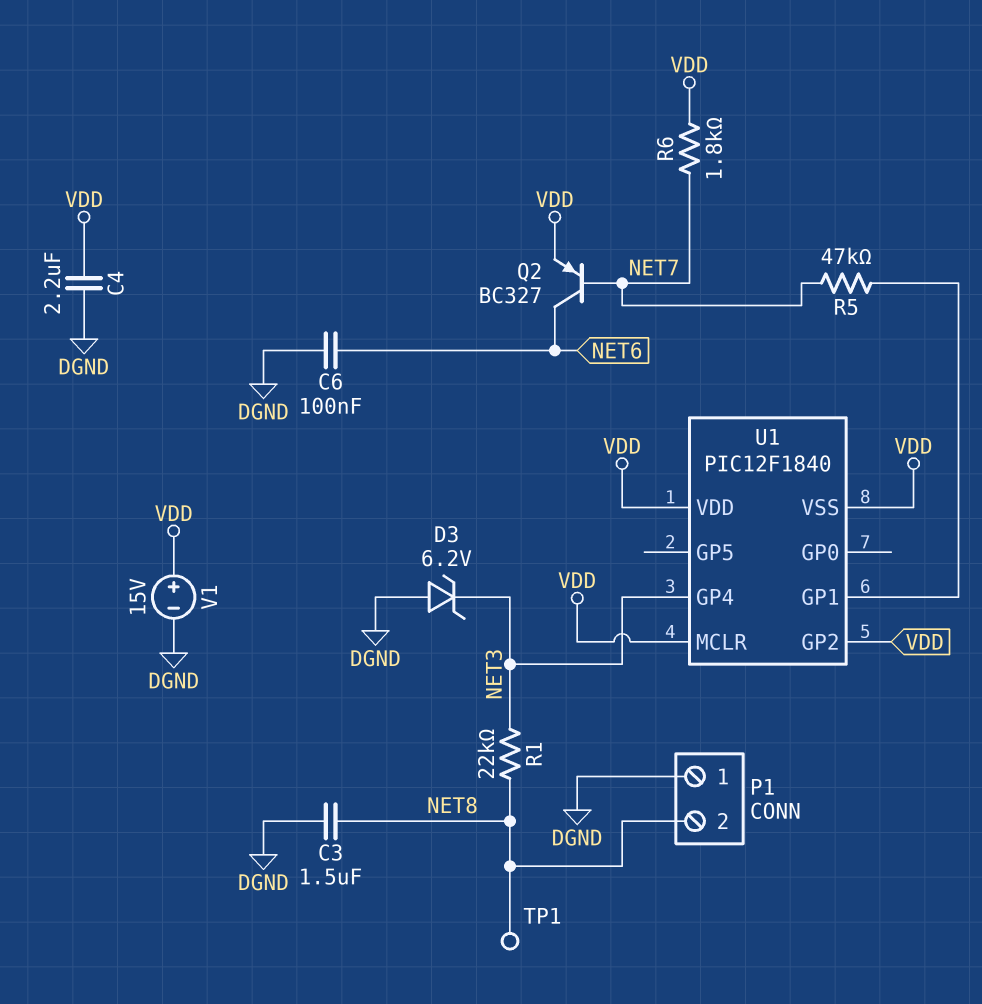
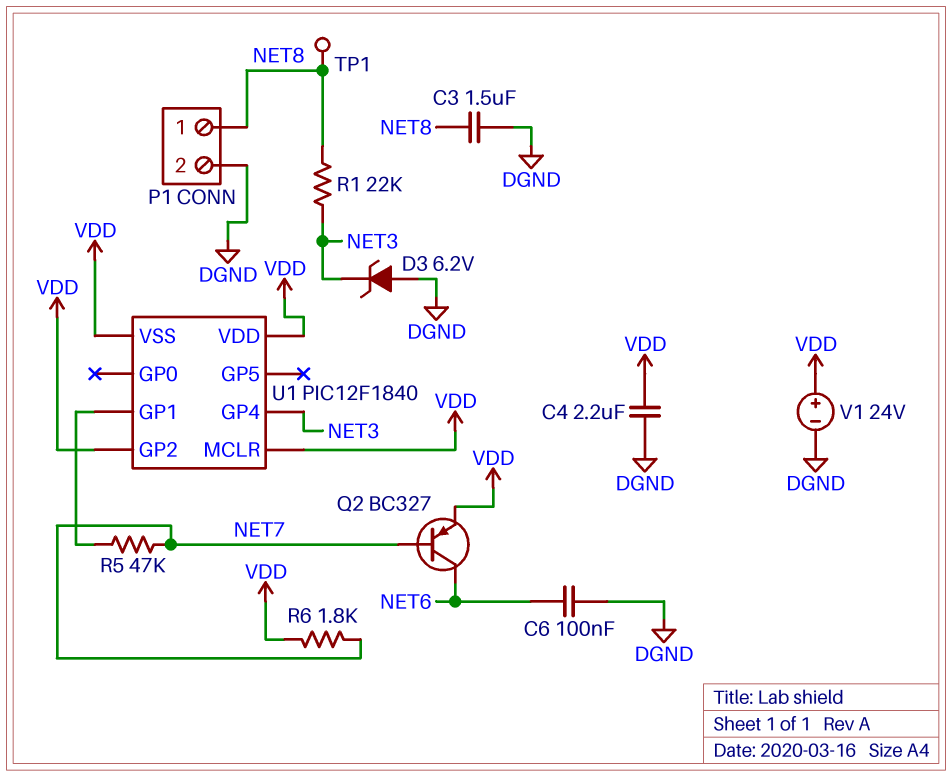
P1 pin 1: DGND -> NET8
P1 pin 2: NET8 -> DGND
V1: 15V (plus VDD, minus DGND) -> 24V (plus VDD, minus DGND)

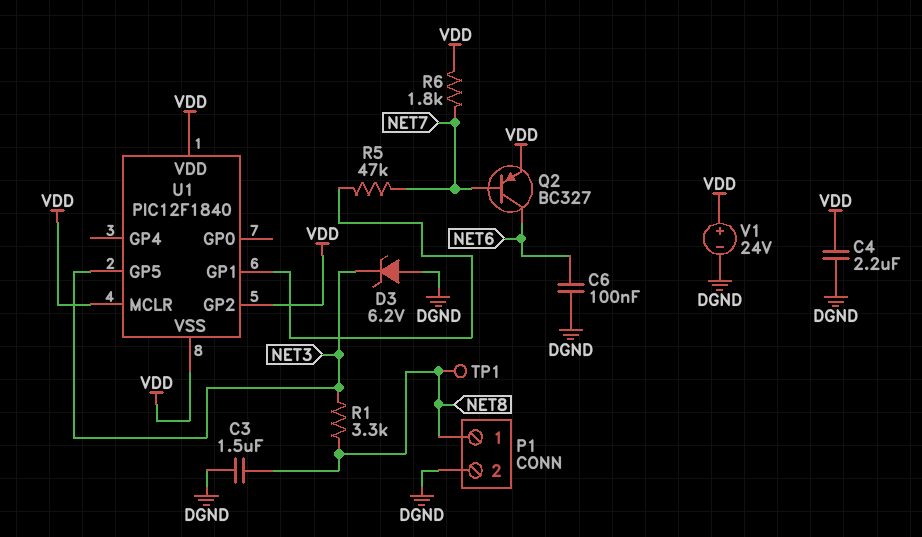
R1: 22k (NET3, NET8) -> 3.3k (NET3, NET8)
U1 pin GP4: NET3 -> none
U1 pin GP5: none -> NET3

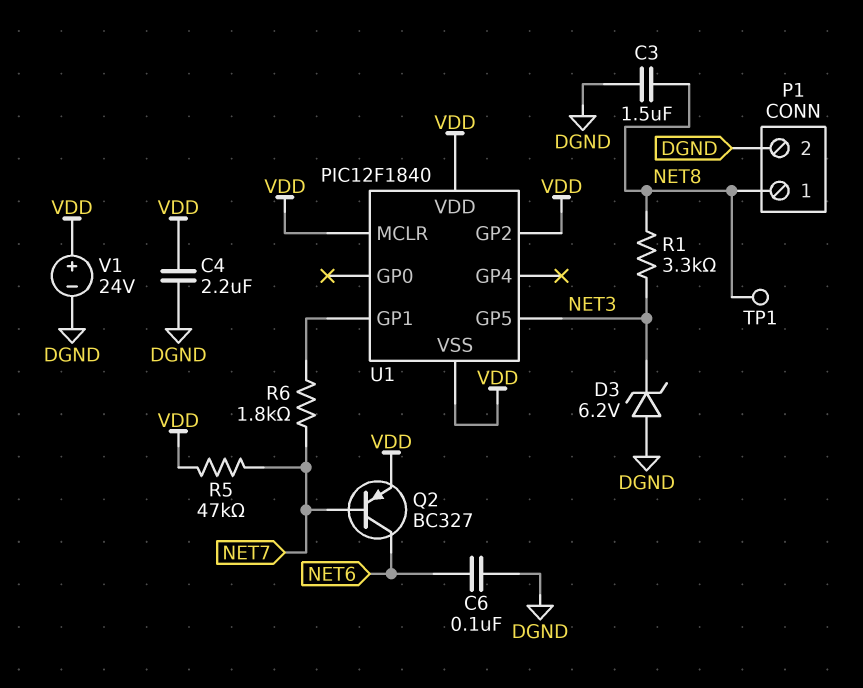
R5: 47k (NET7, U1/GP1) -> 47k (NET7, VDD)
R6: 1.8k (NET7, VDD) -> 1.8k (NET7, U1/GP1)

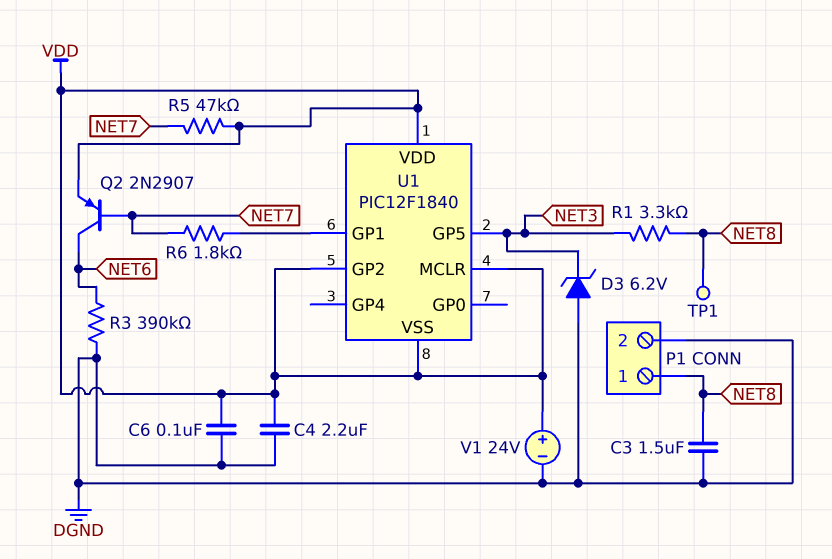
C6: 100nF (DGND, NET6) -> 100nF (DGND, VDD)
Q2: PNP BC327 (B NET7, C NET6, E VDD) -> PNP 2N2907 (B NET7, C NET6, E VDD)
R3: none -> 390k (DGND, NET6)

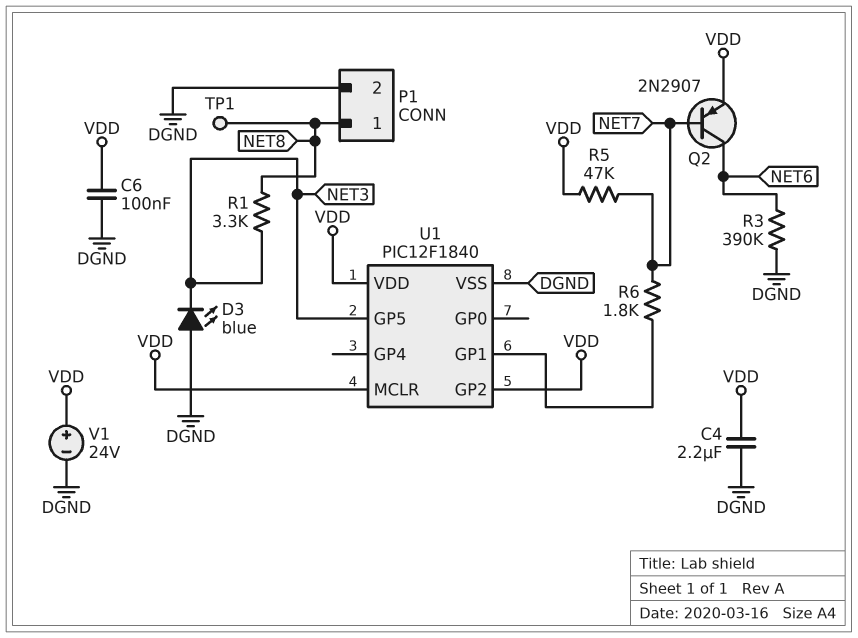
C3: 1.5uF (DGND, NET8) -> none
D3: zener 6.2V (A DGND, K NET3) -> LED blue (A DGND, K NET3)
U1 pin VSS: VDD -> DGND

